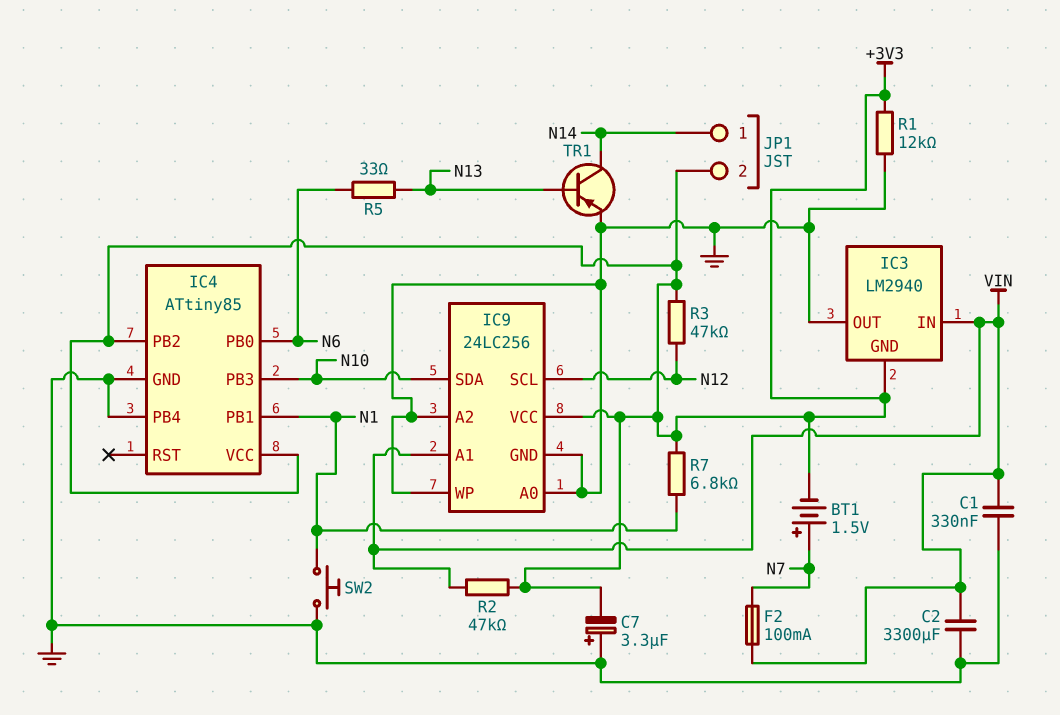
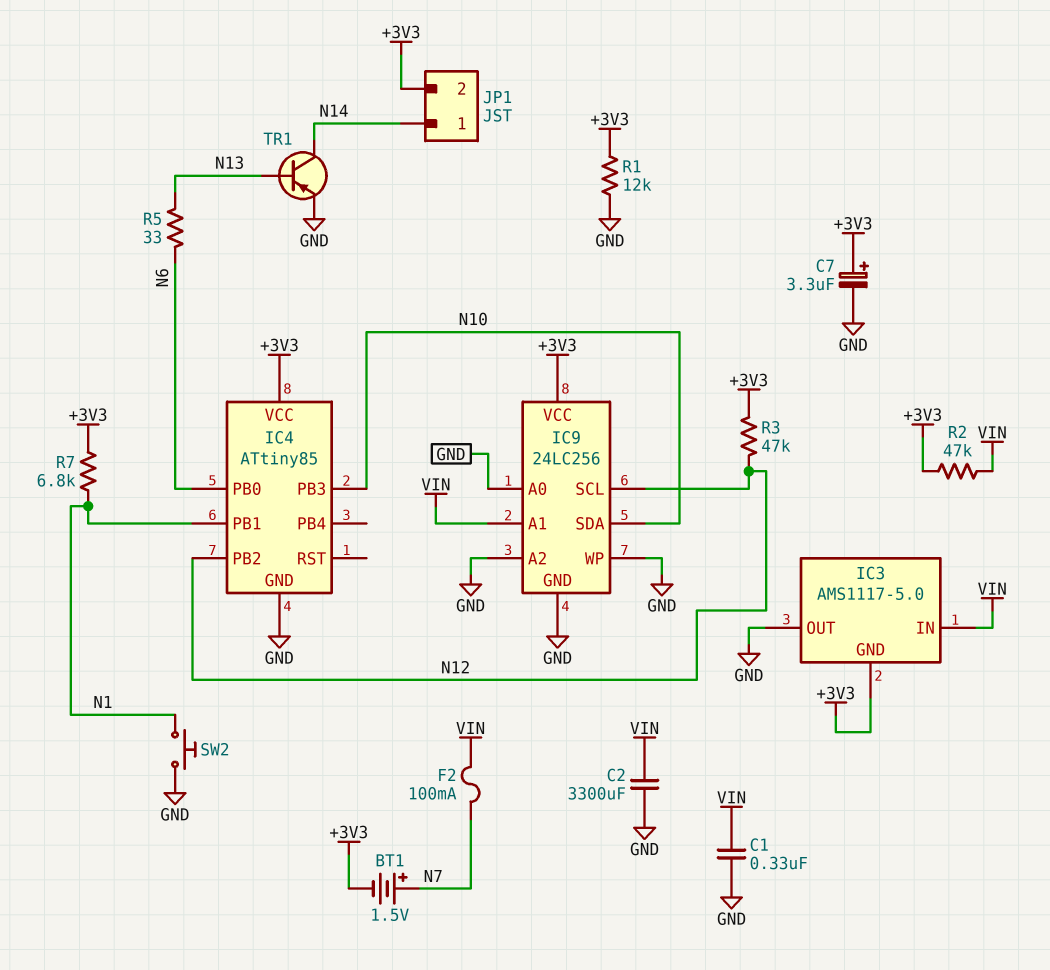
C7: 3.3uF (plus GND, minus +3V3) -> 3.3uF (plus +3V3, minus GND)
IC3: LM2940 -> AMS1117-5.0
IC4 pin PB2: +3V3 -> N12
IC4 pin PB4: GND -> none

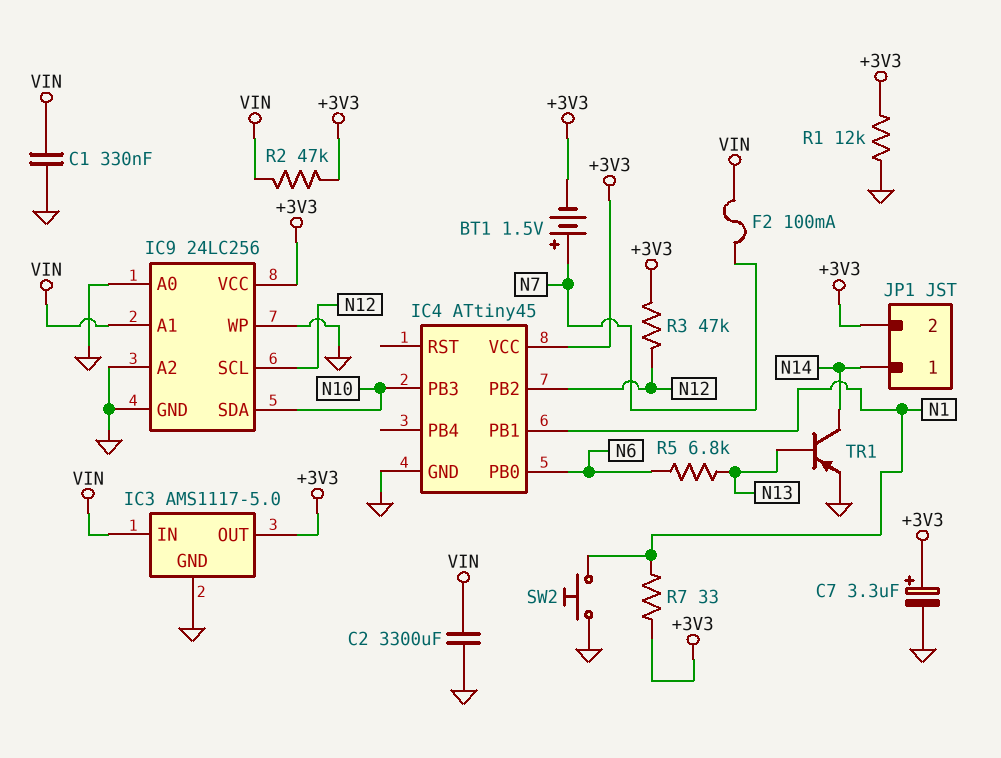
IC3 pin GND: +3V3 -> GND
IC3 pin OUT: GND -> +3V3
IC4: ATtiny85 -> ATtiny45
R5: 33 (N6, N13) -> 6.8k (N6, N13)
R7: 6.8k (+3V3, N1) -> 33 (+3V3, N1)

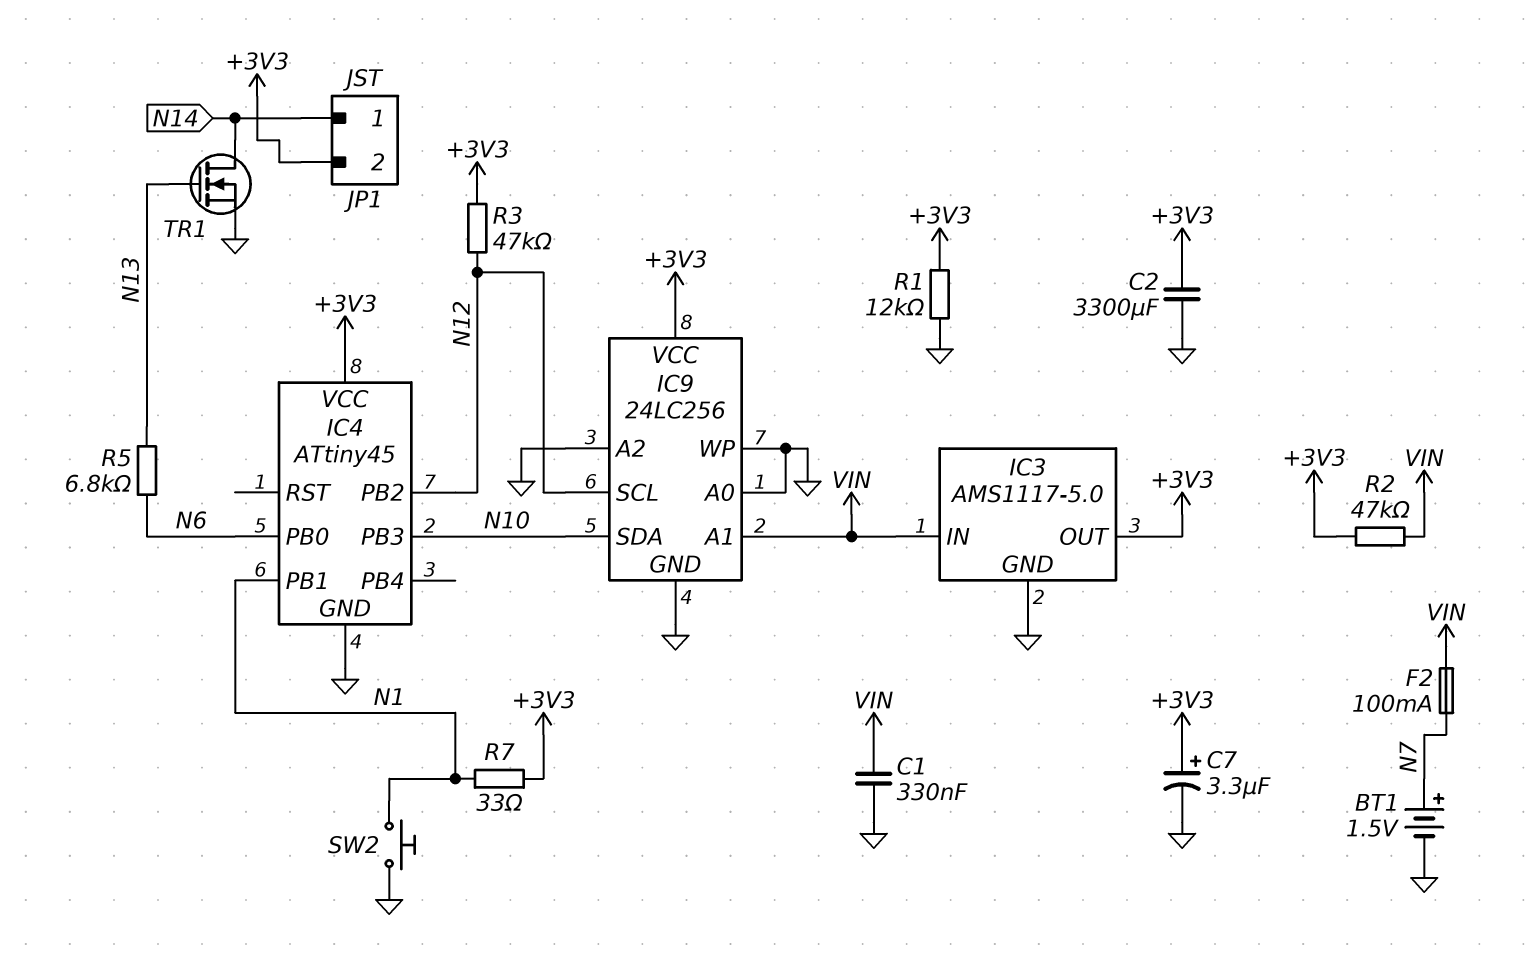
BT1: 1.5V (plus N7, minus +3V3) -> 1.5V (plus N7, minus GND)
C2: 3300uF (GND, VIN) -> 3300uF (+3V3, GND)
TR1: PNP (B N13, C N14, E GND) -> NMOS (G N13, D N14, S GND)

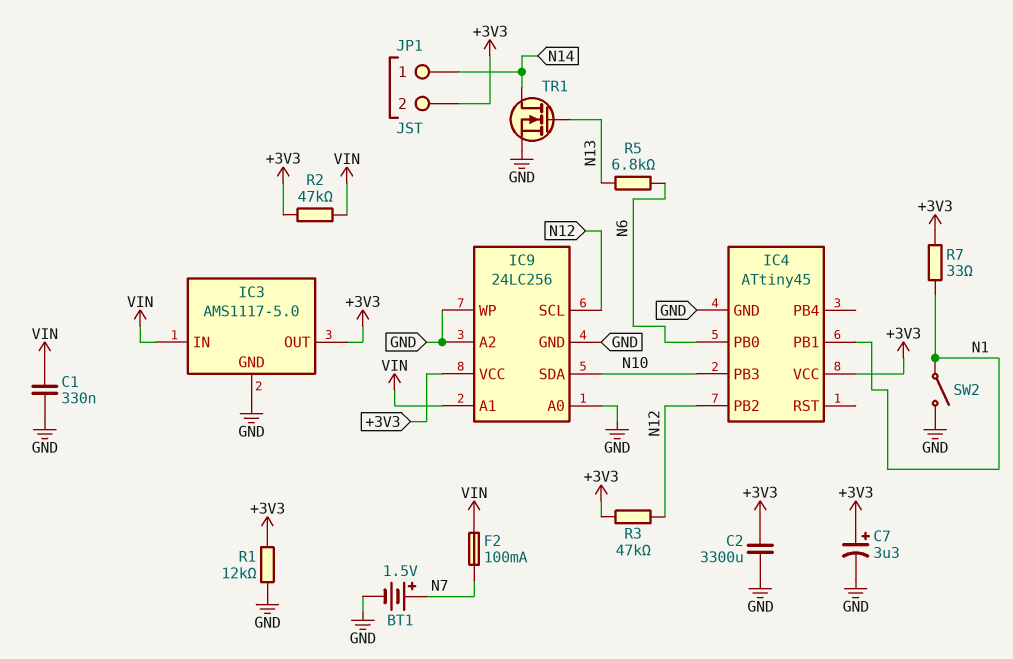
SW2: button (GND, N1) -> switch (GND, N1)

